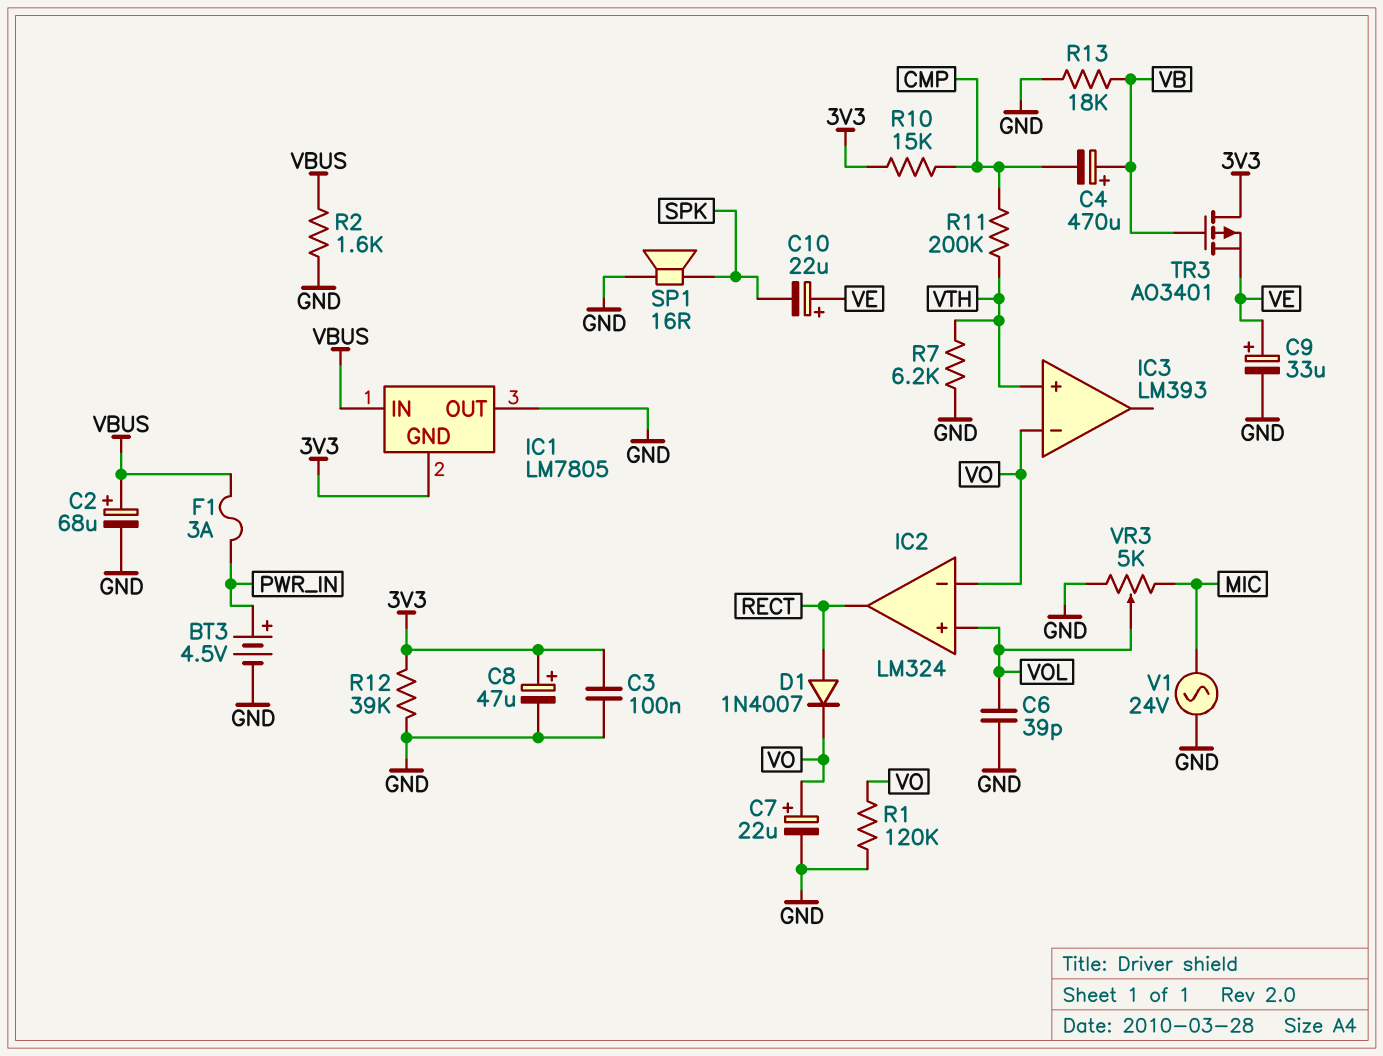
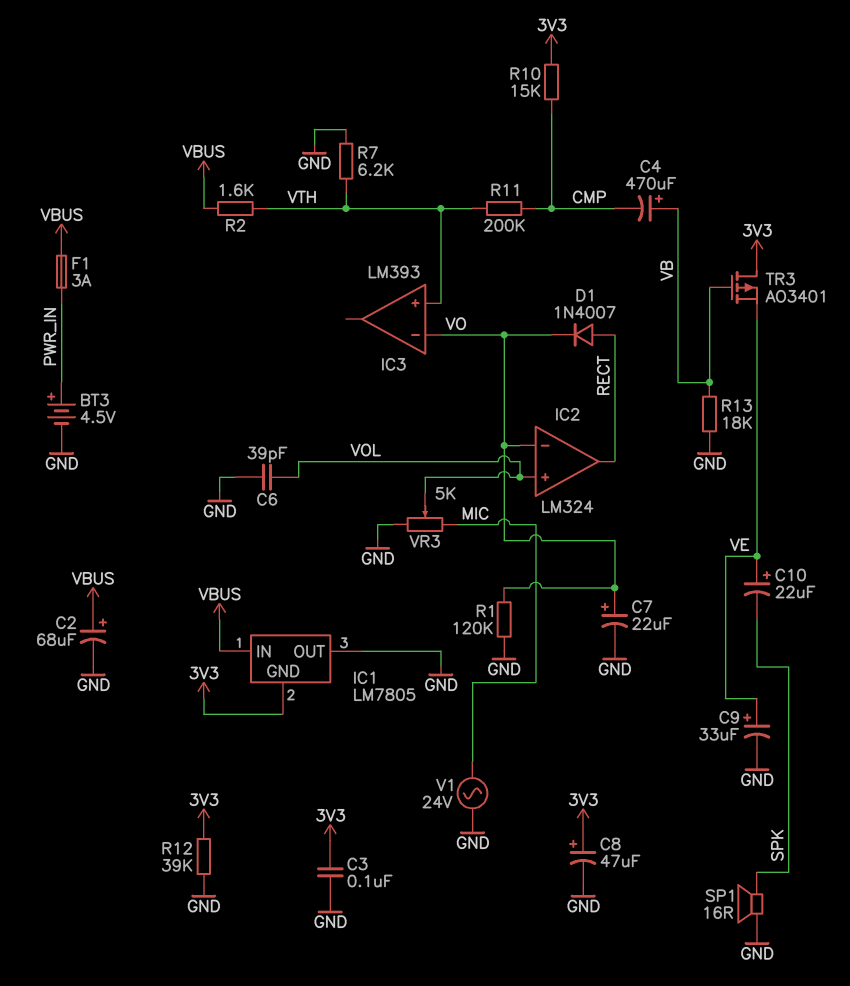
R2: 1.6k (GND, VBUS) -> 1.6k (VBUS, VTH)

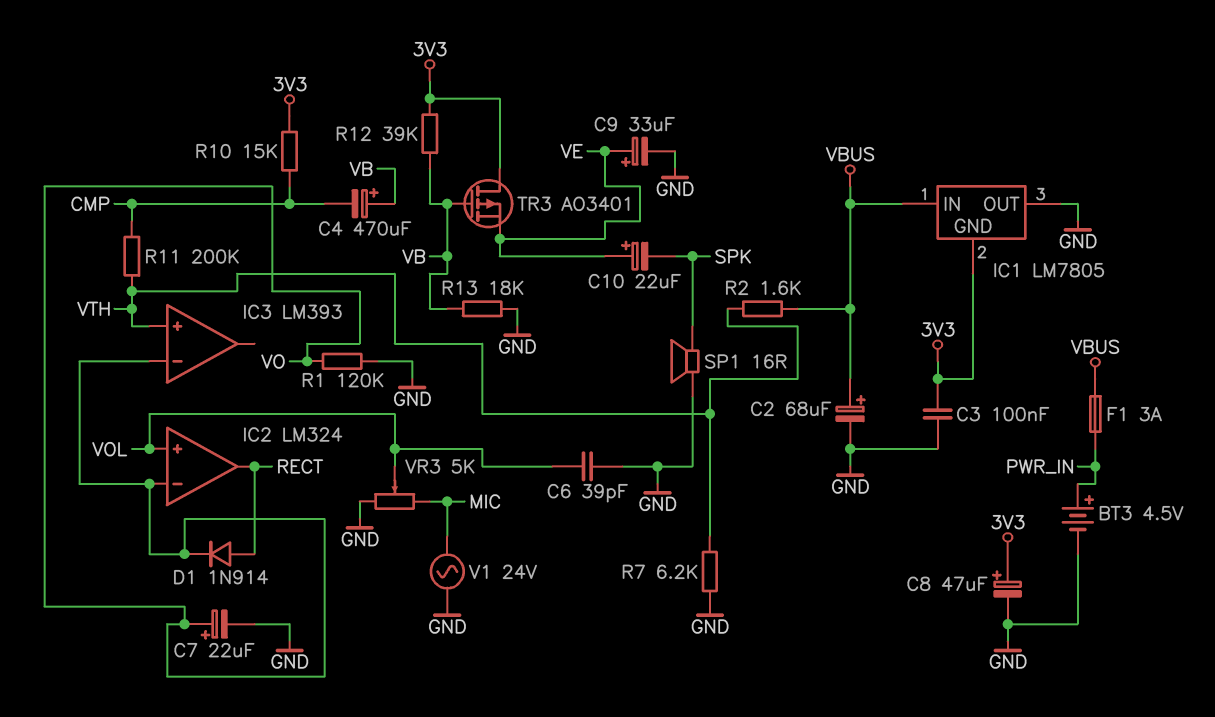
D1: diode 1N4007 (A RECT, K VO) -> diode 1N914 (A RECT, K VO)
R12: 39k (3V3, GND) -> 39k (3V3, VB)

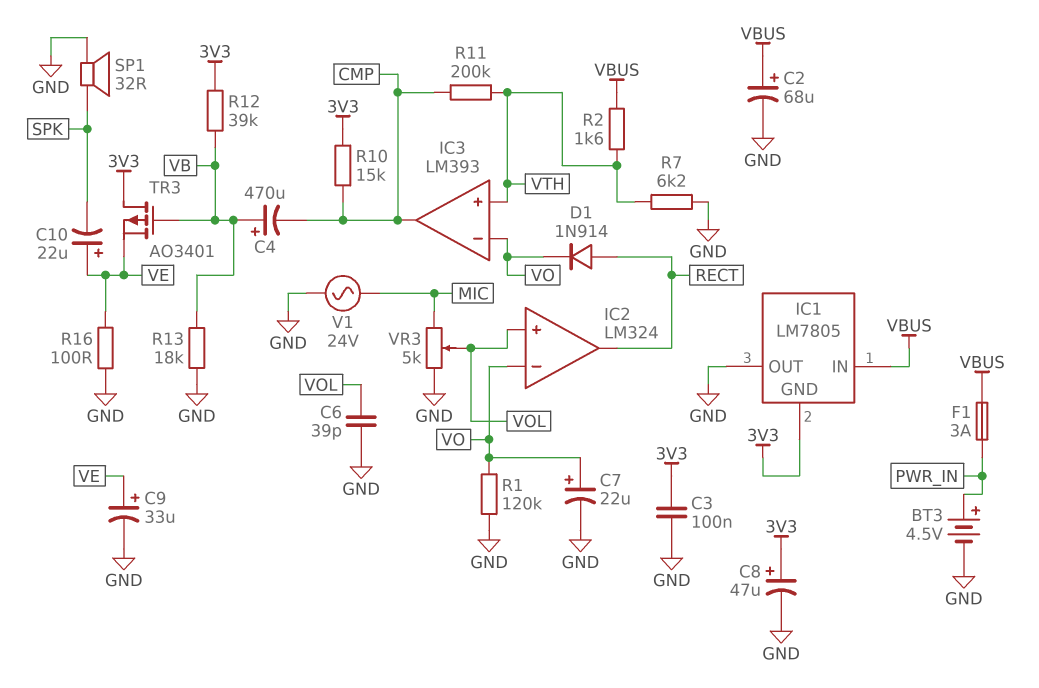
IC3 pin out: none -> CMP
R16: none -> 100 (GND, VE)
SP1: speaker 16R (GND, SPK) -> speaker 32R (GND, SPK)

